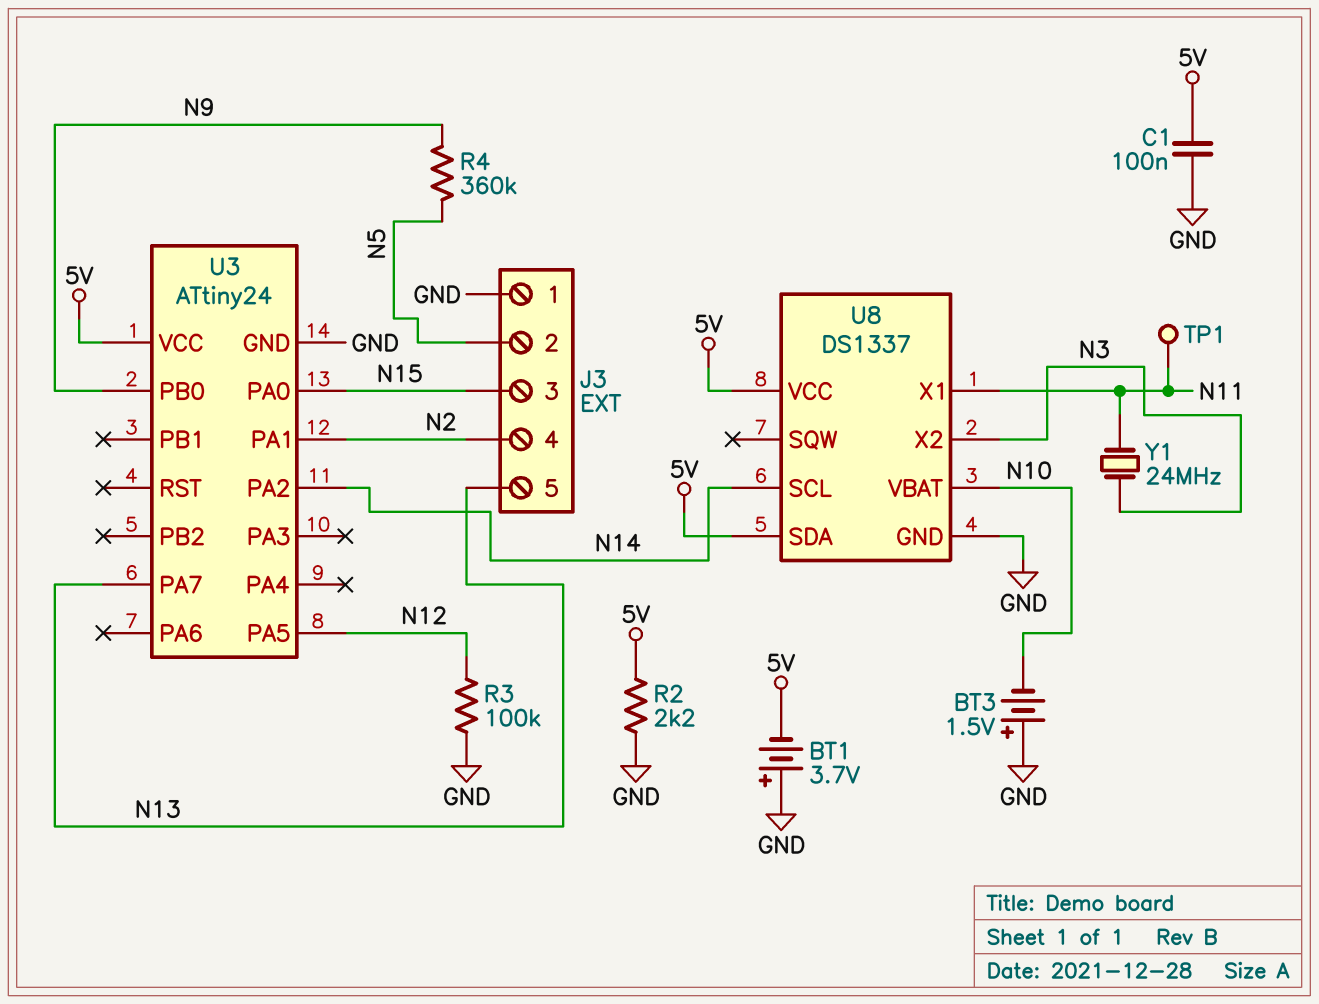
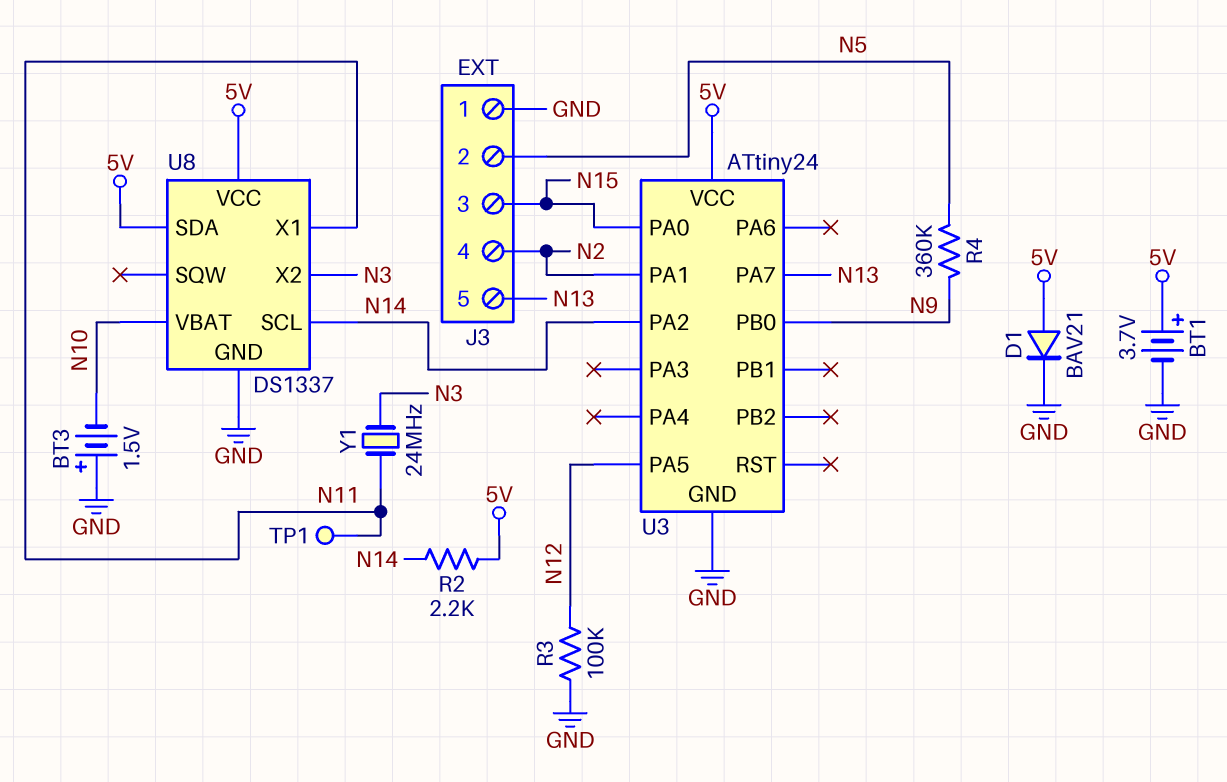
BT1: 3.7V (plus GND, minus 5V) -> 3.7V (plus 5V, minus GND)
C1: 100nF (5V, GND) -> none
D1: none -> diode BAV21 (A 5V, K GND)
R2: 2.2k (5V, GND) -> 2.2k (5V, N14)

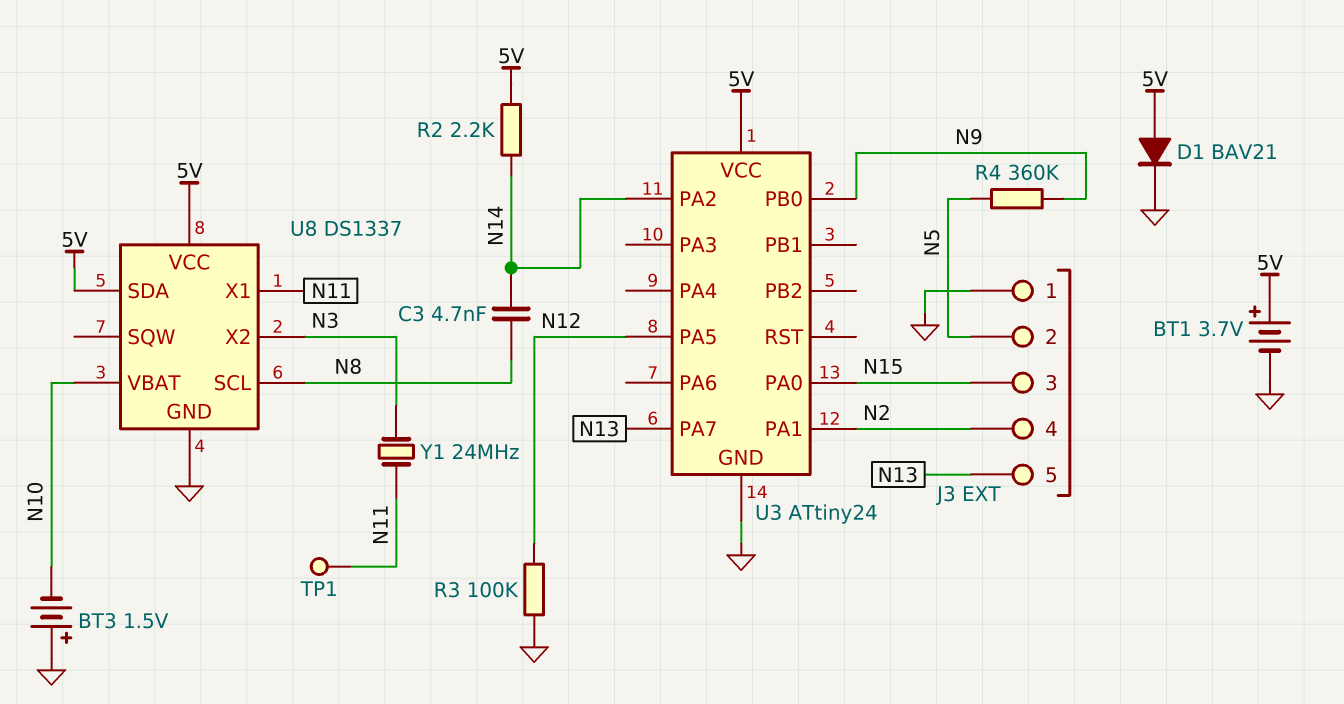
C3: none -> 4.7nF (N8, N14)
U8 pin SCL: N14 -> N8

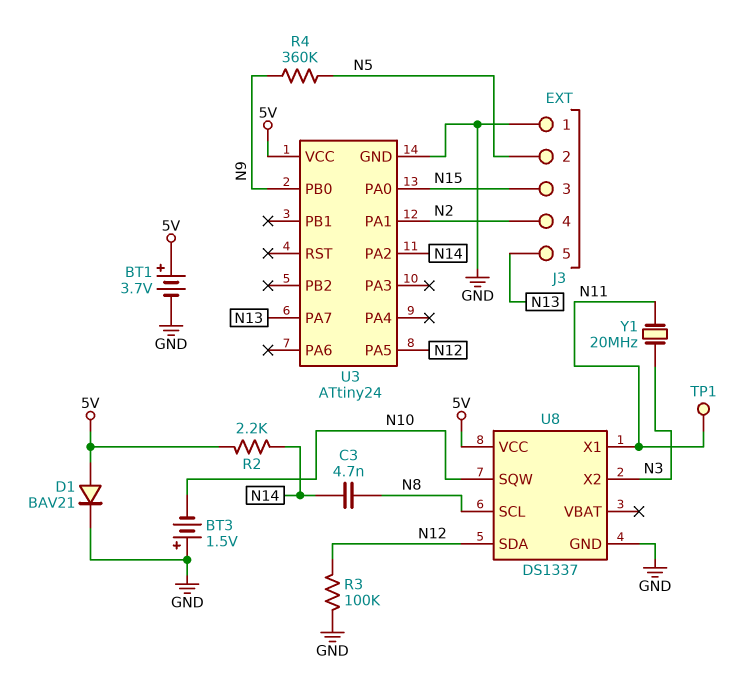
U8 pin SDA: 5V -> N12
U8 pin SQW: none -> N10
U8 pin VBAT: N10 -> none
Y1: 24MHz (N3, N11) -> 20MHz (N3, N11)

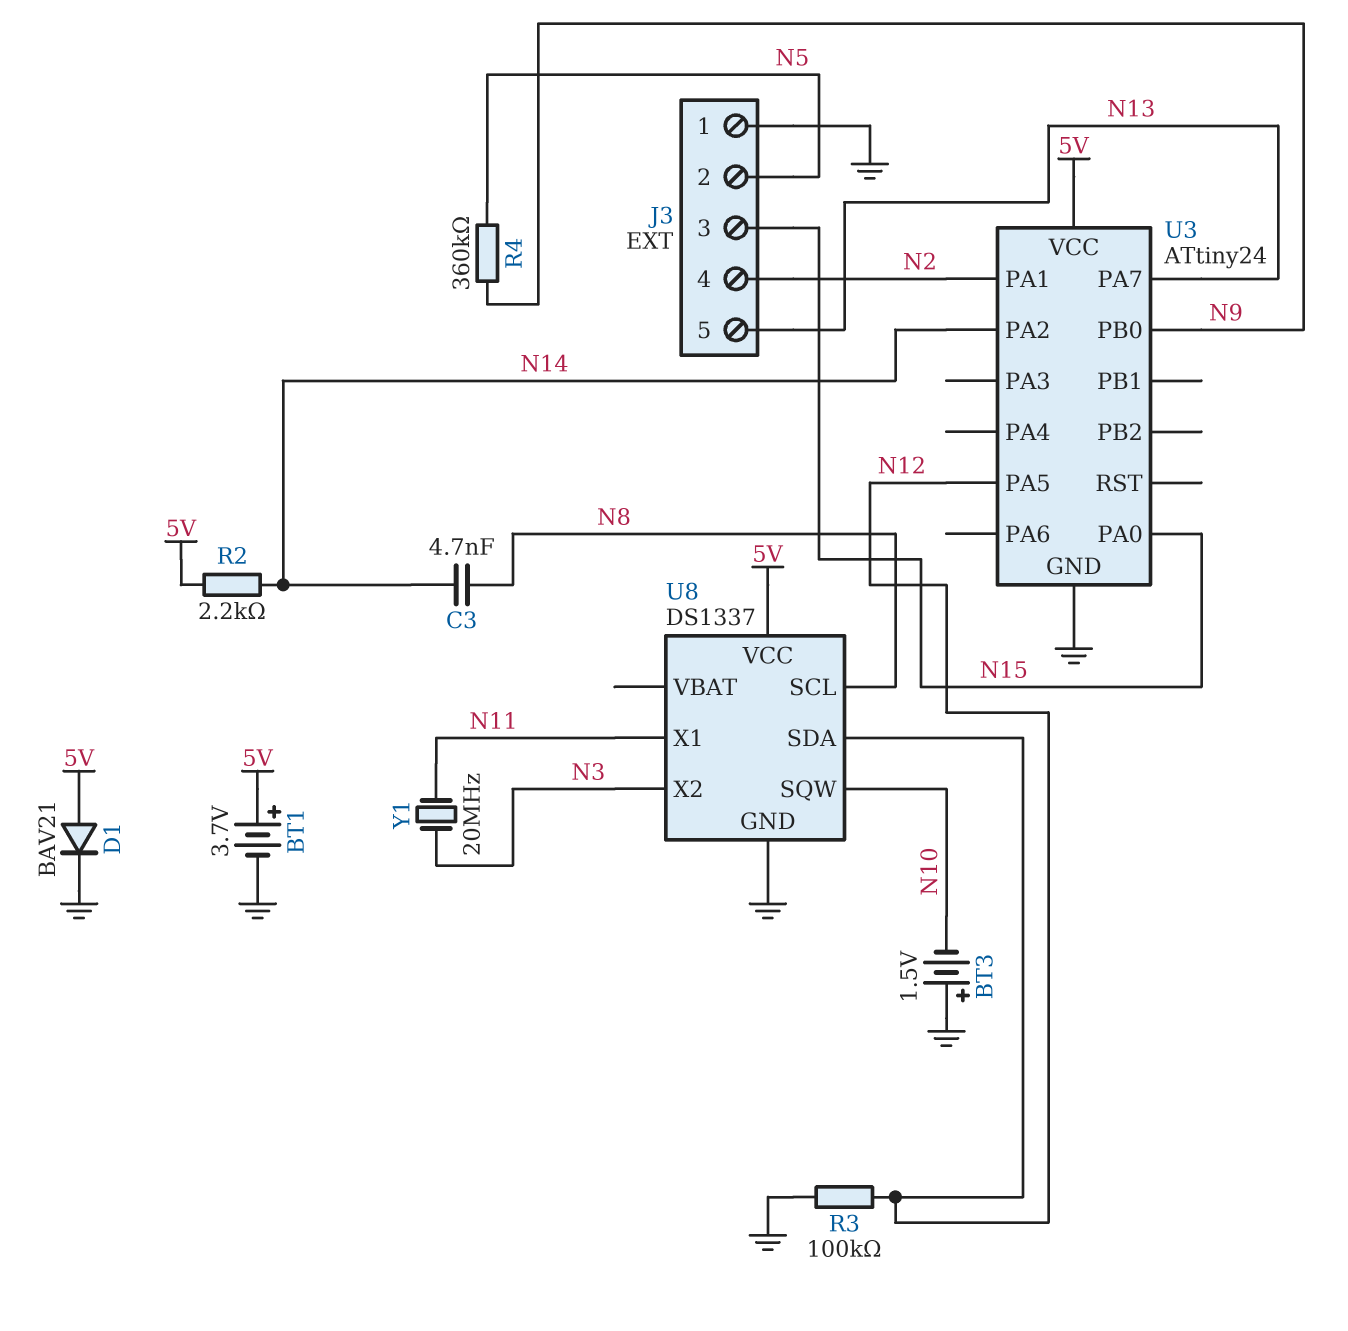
TP1: test point (N11) -> none

